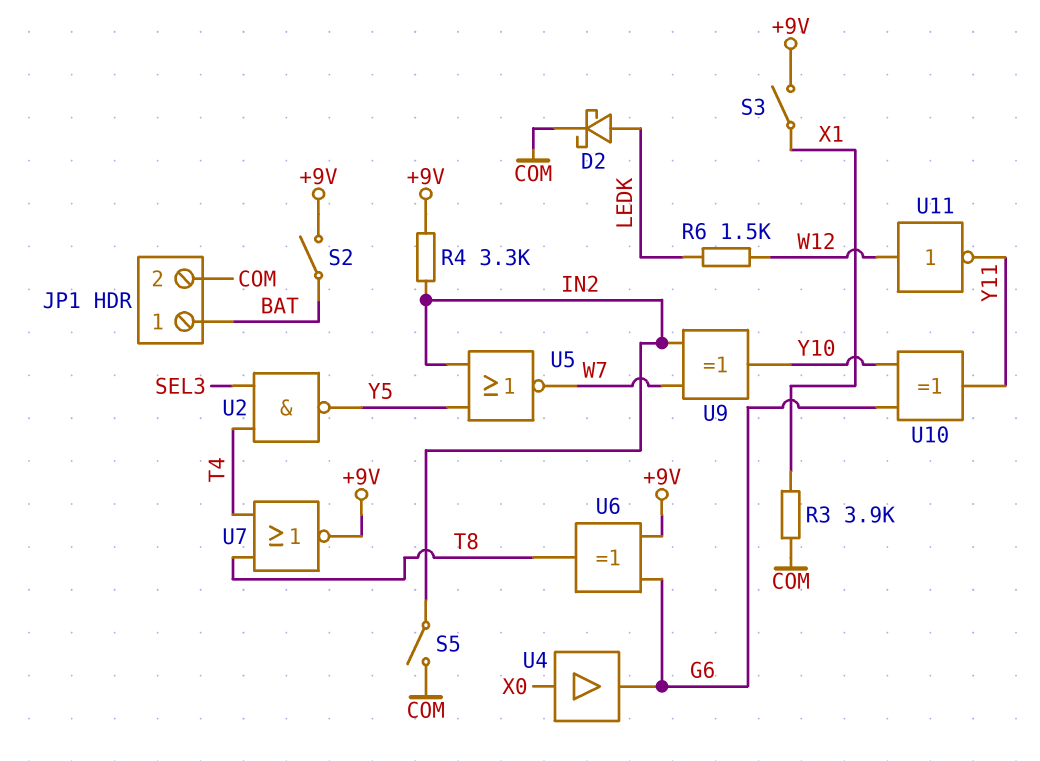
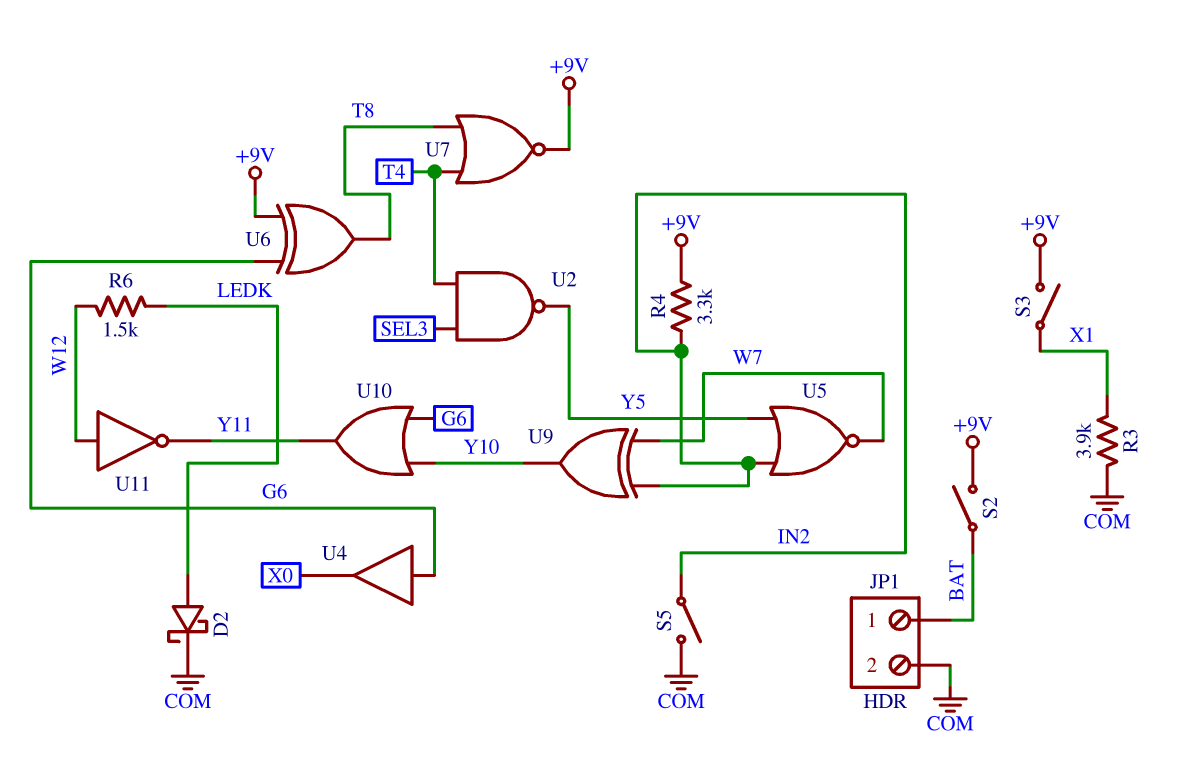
U4: buffer (in X0, out G6) -> buffer (in G6, out X0)
U10: XOR (in G6, in Y10, out Y11) -> OR (in G6, in Y10, out Y11)

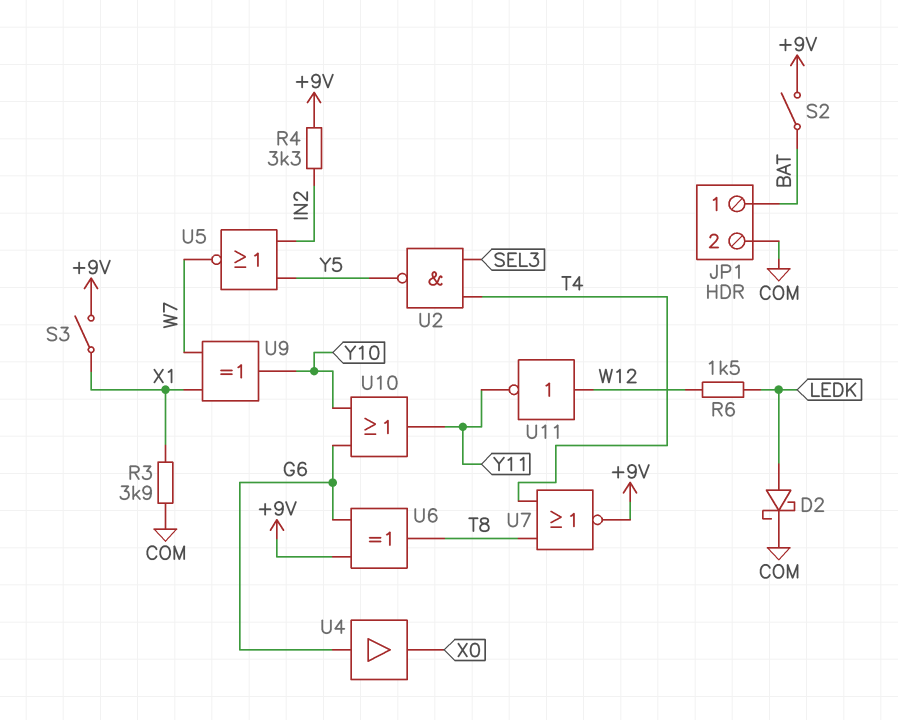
S5: switch (COM, IN2) -> none
U9: XOR (in IN2, in W7, out Y10) -> XOR (in W7, in X1, out Y10)

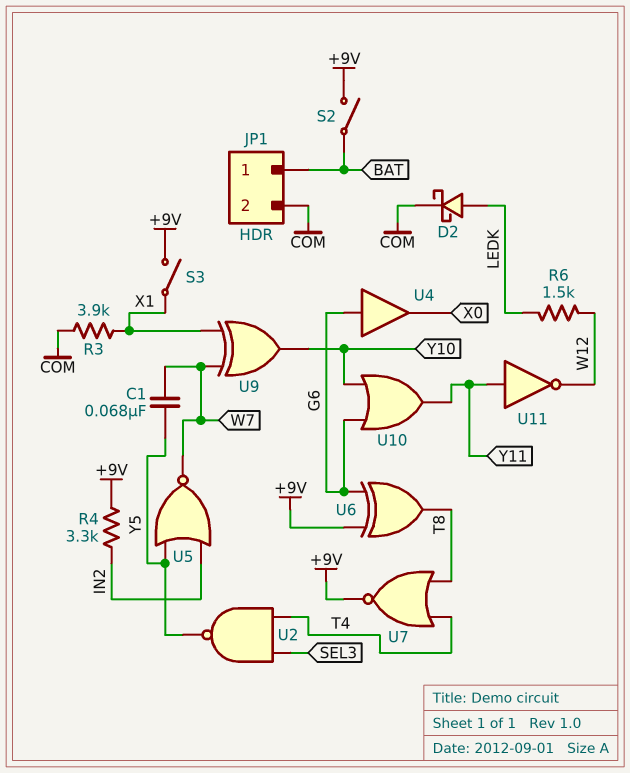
C1: none -> 68nF (W7, Y5)
U11: NOT (in W12, out Y11) -> NOT (in Y11, out W12)

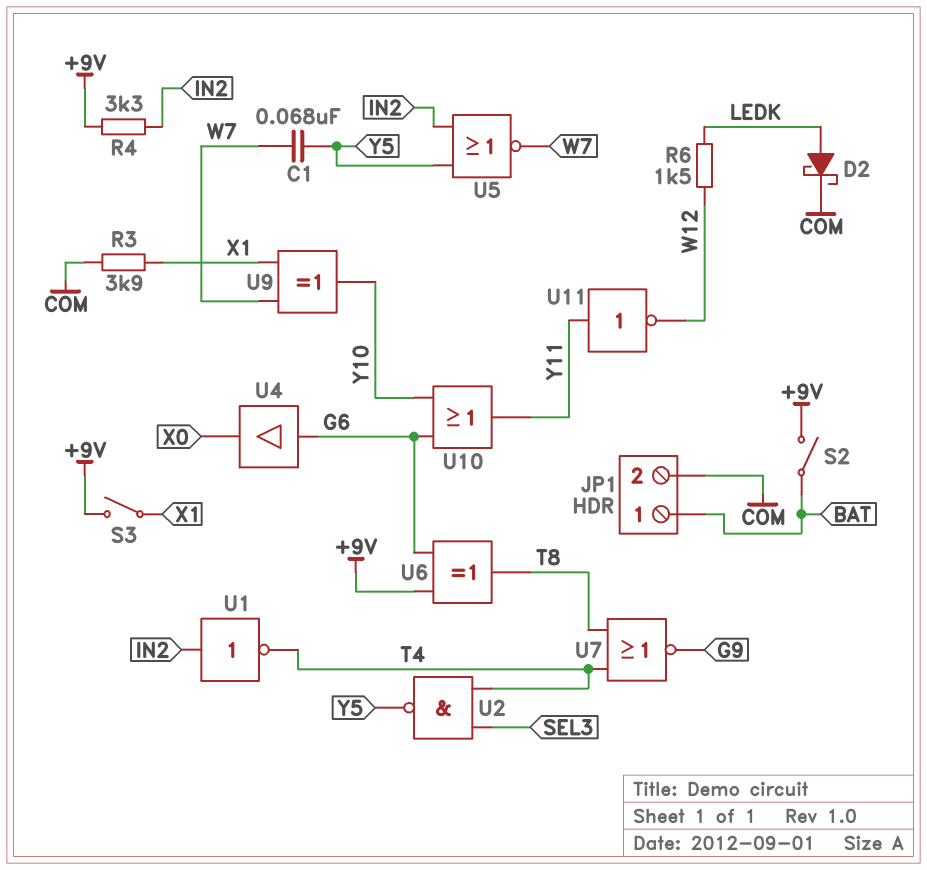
U1: none -> NOT (in IN2, out T4)
U7: NOR (in T4, in T8, out +9V) -> NOR (in T4, in T8, out G9)

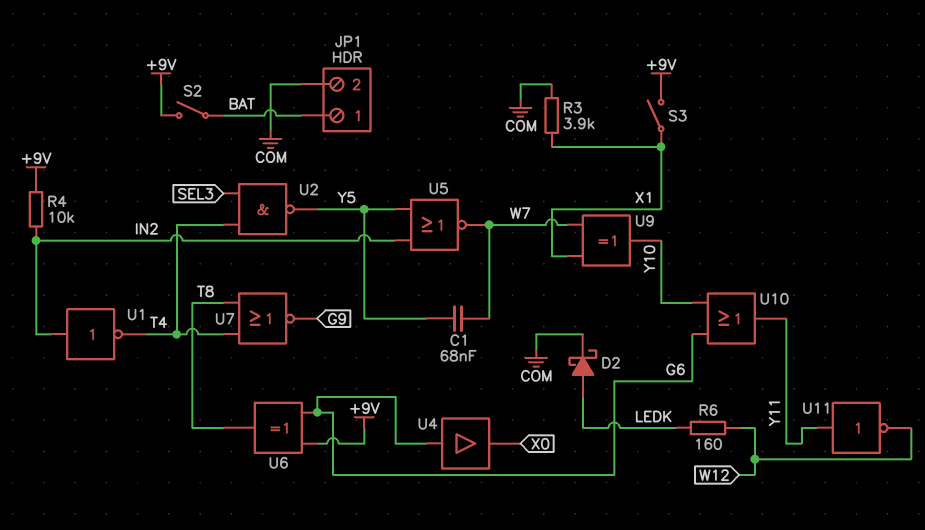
R4: 3.3k (+9V, IN2) -> 10k (+9V, IN2)
R6: 1.5k (LEDK, W12) -> 160 (LEDK, W12)

